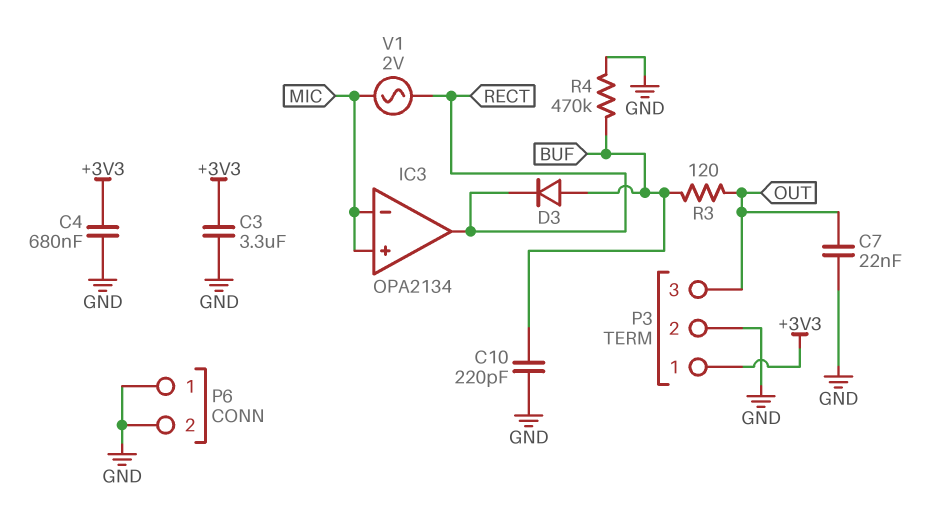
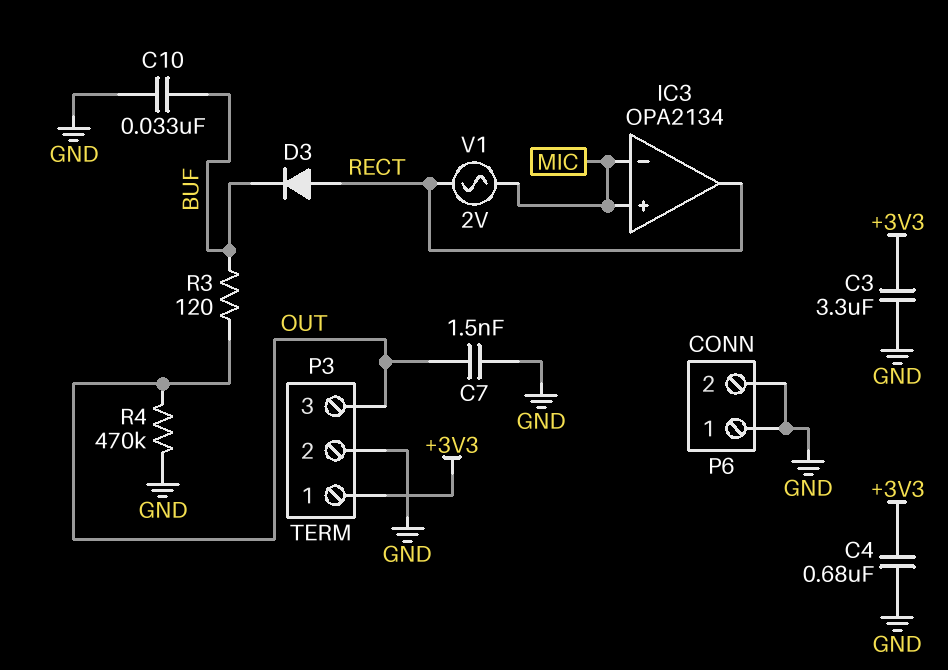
C7: 22nF (GND, OUT) -> 1.5nF (GND, OUT)
C10: 220pF (BUF, GND) -> 33nF (BUF, GND)
D3: diode (A BUF, K RECT) -> diode (A RECT, K BUF)
R4: 470k (BUF, GND) -> 470k (GND, OUT)

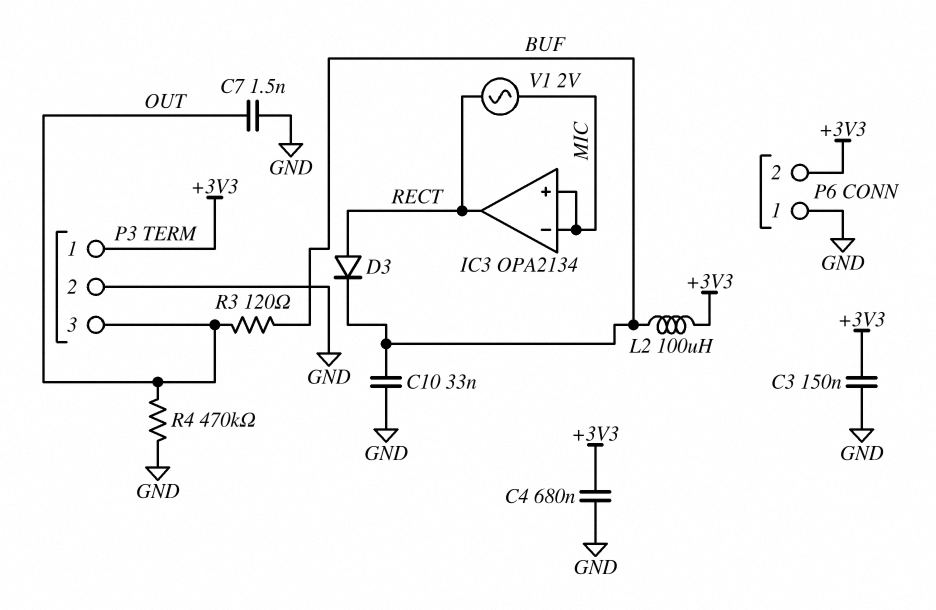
C3: 3.3uF (+3V3, GND) -> 150nF (+3V3, GND)
L2: none -> 100uH (+3V3, BUF)
P6 pin 2: GND -> +3V3

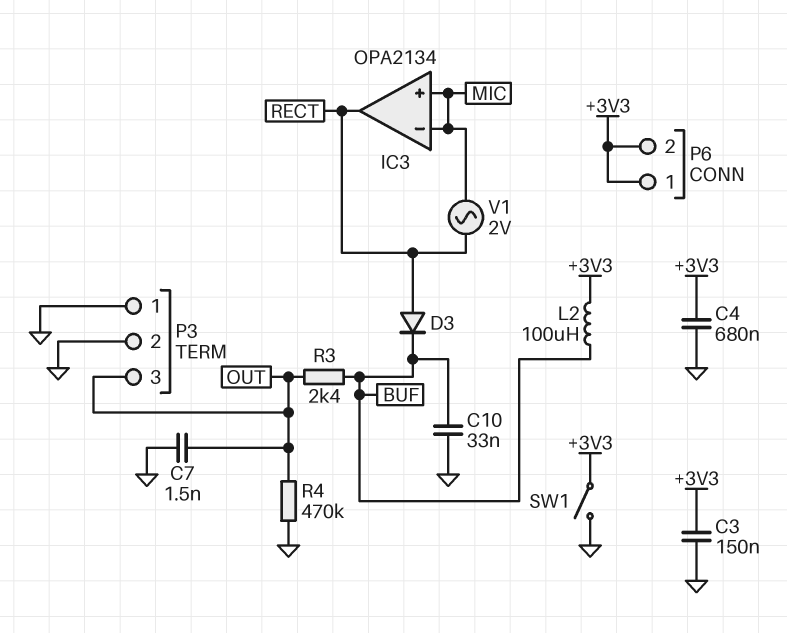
P3 pin 1: +3V3 -> GND
P6 pin 1: GND -> +3V3
R3: 120 (BUF, OUT) -> 2.4k (BUF, OUT)
SW1: none -> switch (+3V3, GND)

